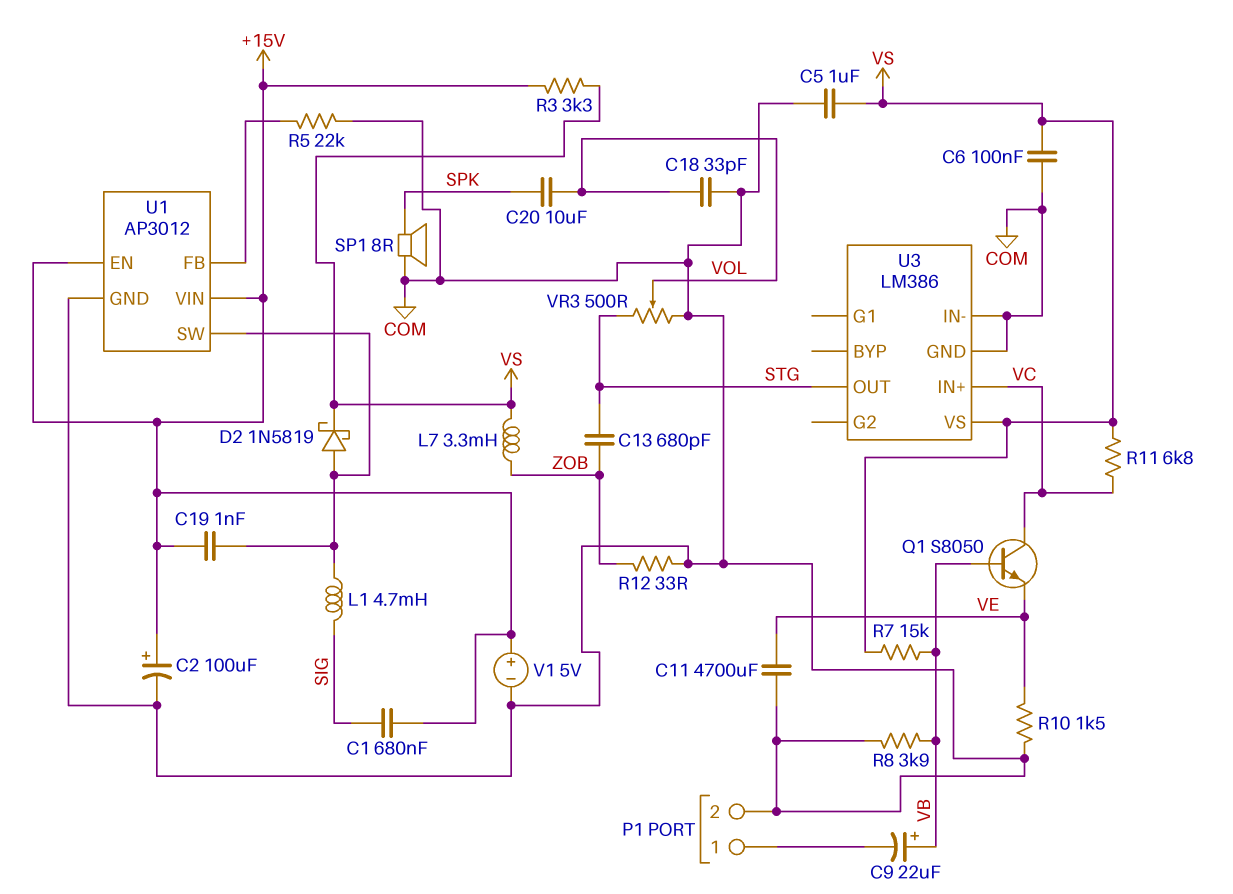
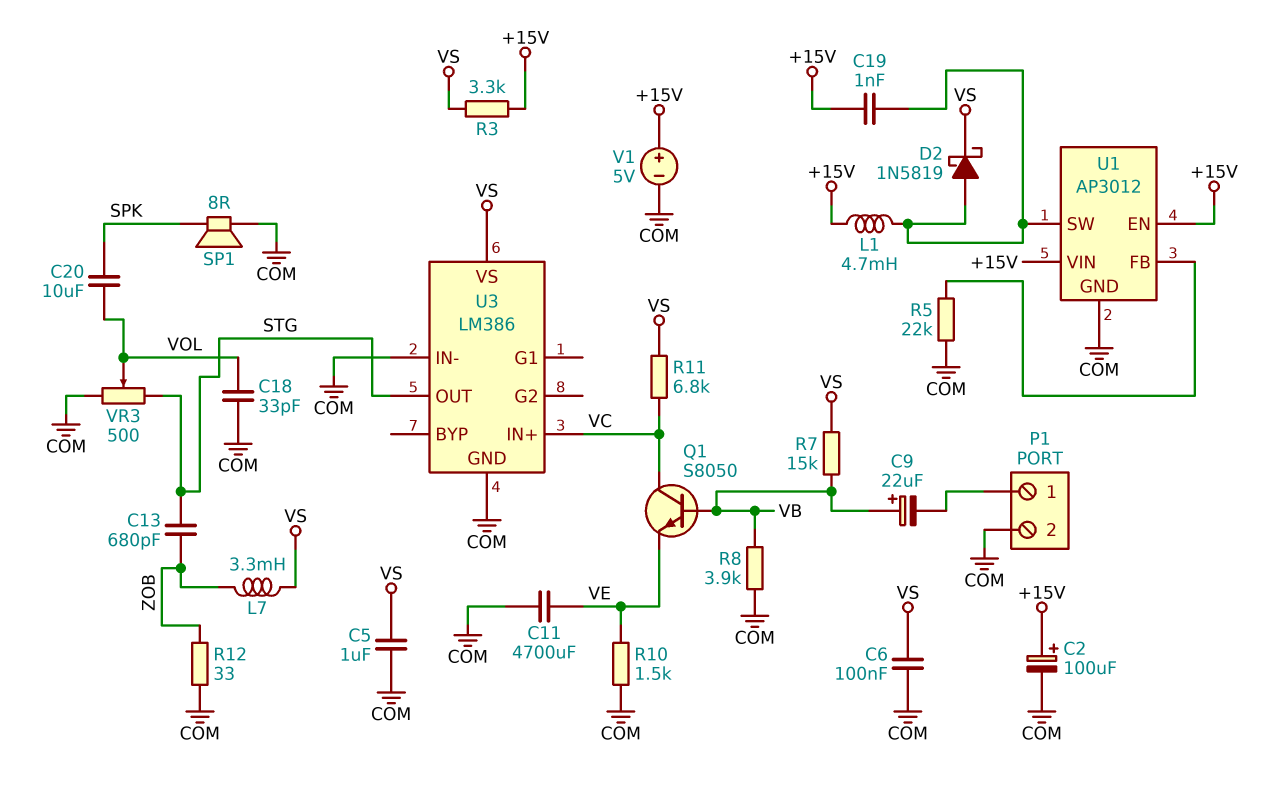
C1: 680nF (+15V, SIG) -> none
L1: 4.7mH (SIG, U1/SW) -> 4.7mH (+15V, U1/SW)

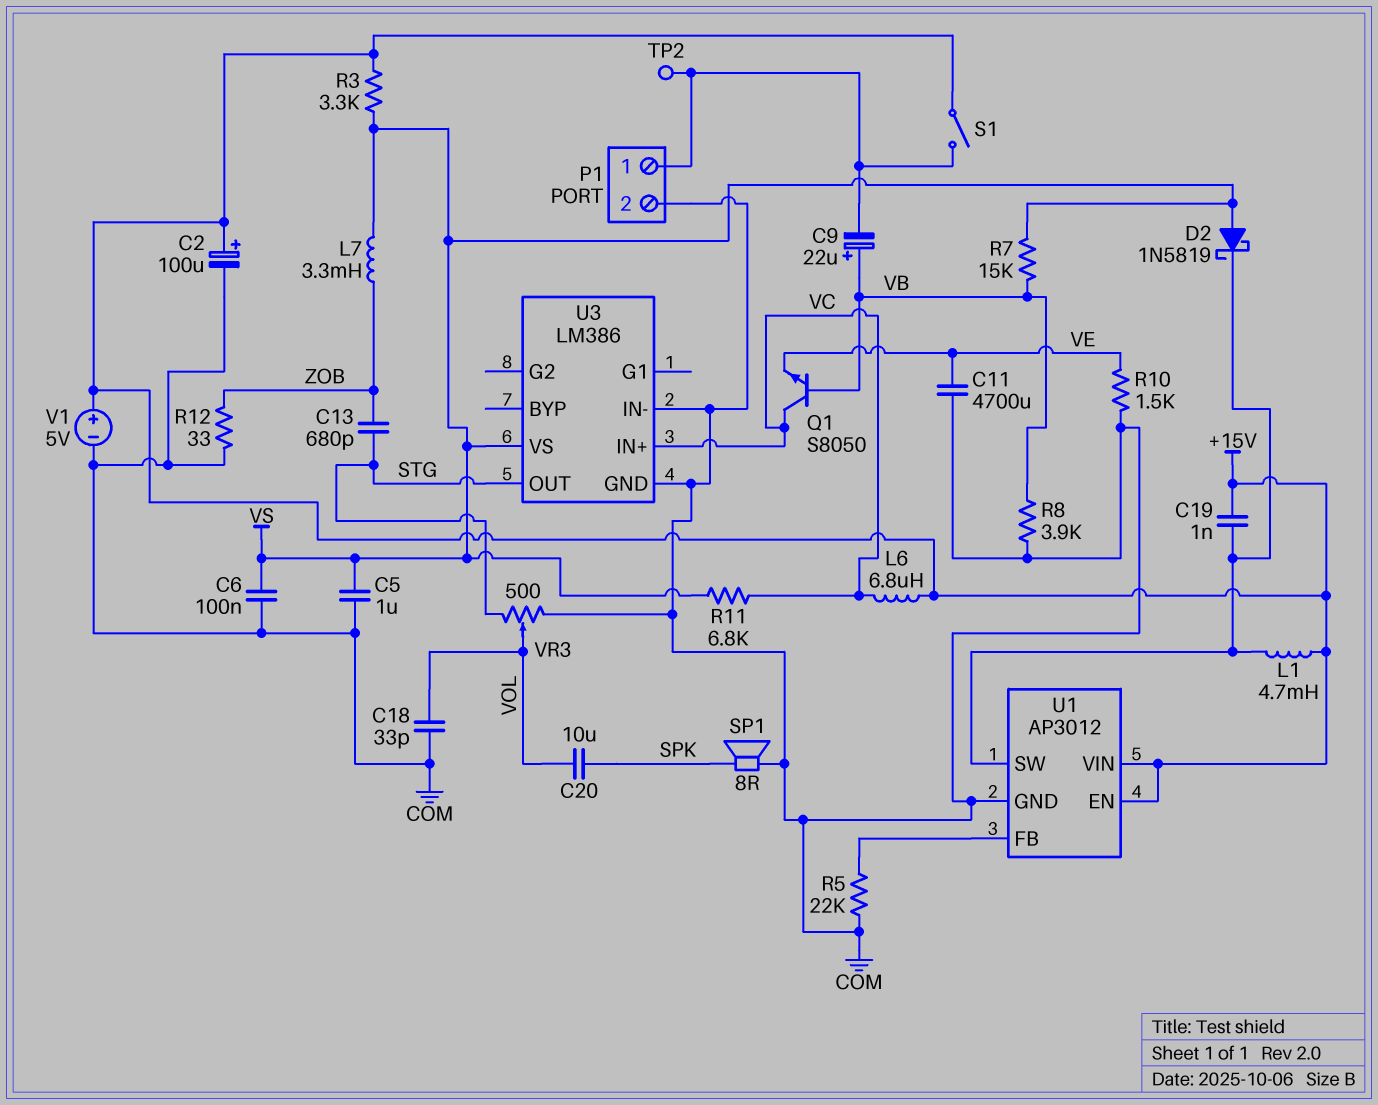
D2: schottky 1N5819 (A U1/SW, K VS) -> schottky 1N5819 (A VS, K U1/SW)
L6: none -> 6.8uH (+15V, VC)
S1: none -> switch (+15V, P1/1)
TP2: none -> test point (P1/1)

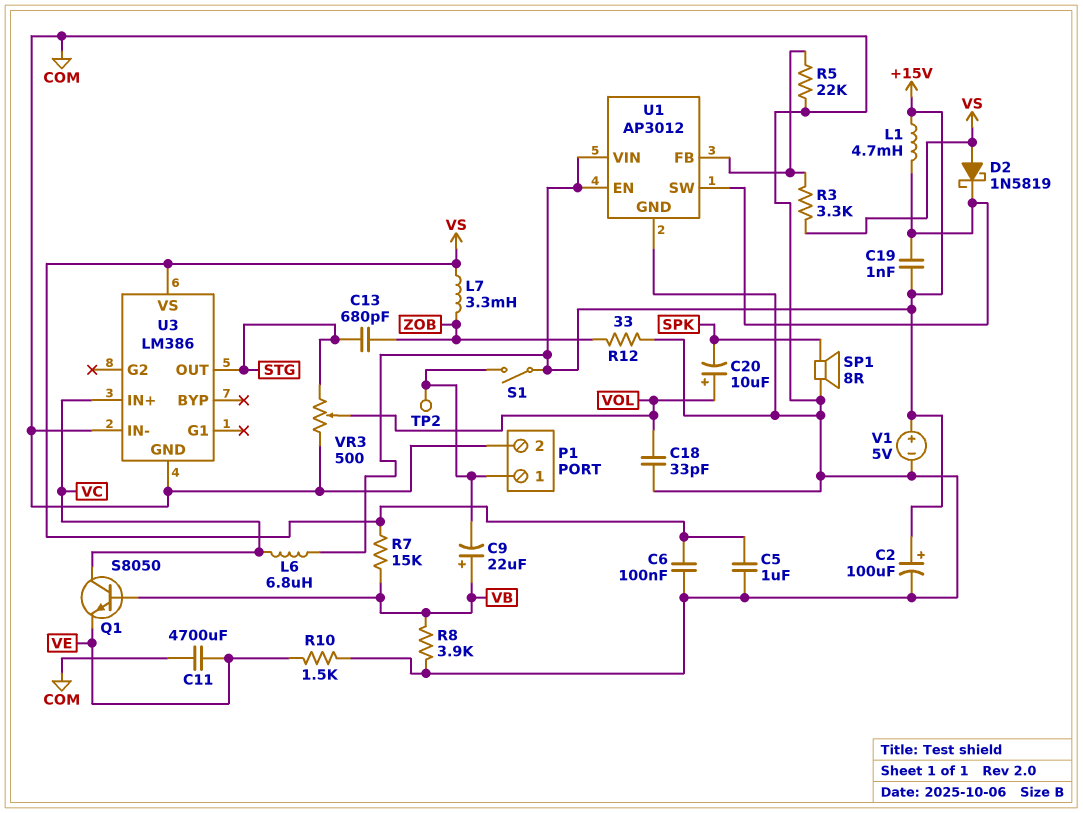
C20: 10uF (SPK, VOL) -> 10uF (plus VOL, minus SPK)
R3: 3.3k (+15V, VS) -> 3.3k (U1/FB, VS)
R11: 6.8k (VC, VS) -> none

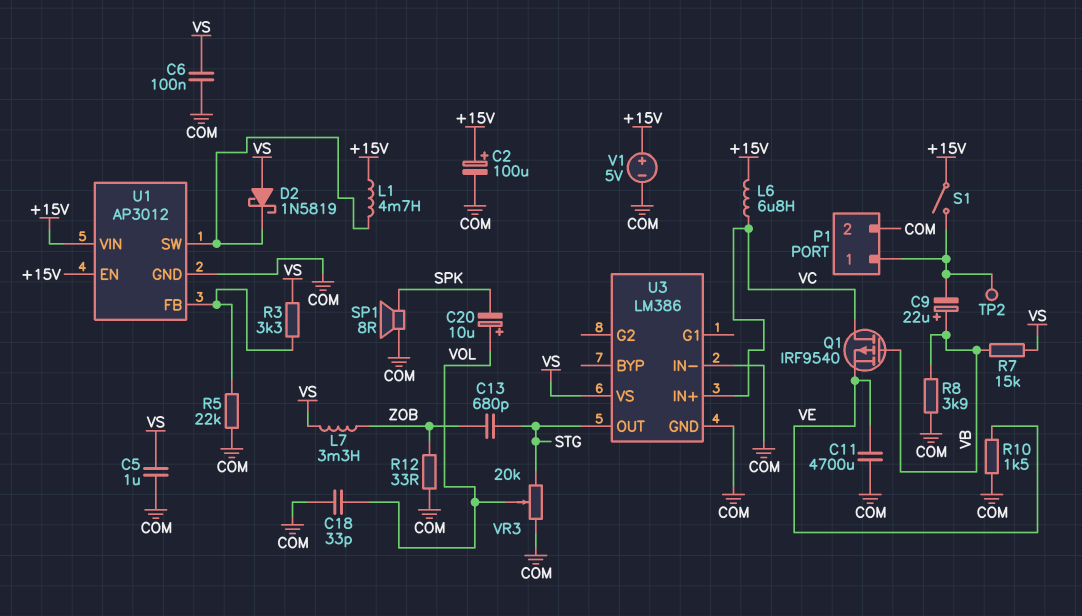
C19: 1nF (+15V, U1/SW) -> none
Q1: NPN S8050 (B VB, C VC, E VE) -> PMOS IRF9540 (G VB, D VC, S VE)
VR3: 500 (COM, STG, wiper VOL) -> 20k (COM, STG, wiper VOL)

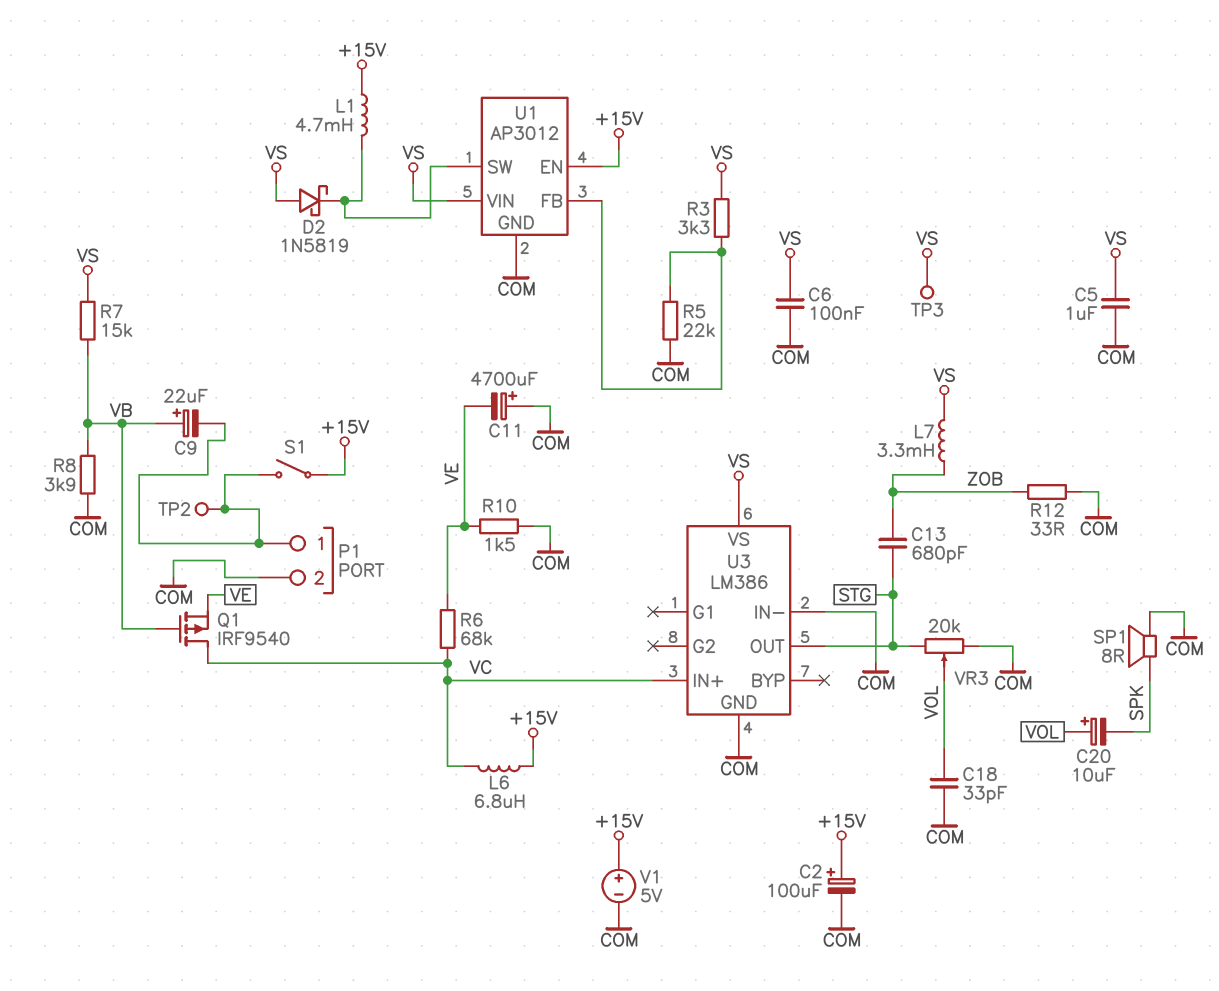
C11: 4700uF (COM, VE) -> 4700uF (plus COM, minus VE)
R6: none -> 68k (VC, VE)
TP3: none -> test point (VS)
U1 pin VIN: +15V -> VS

